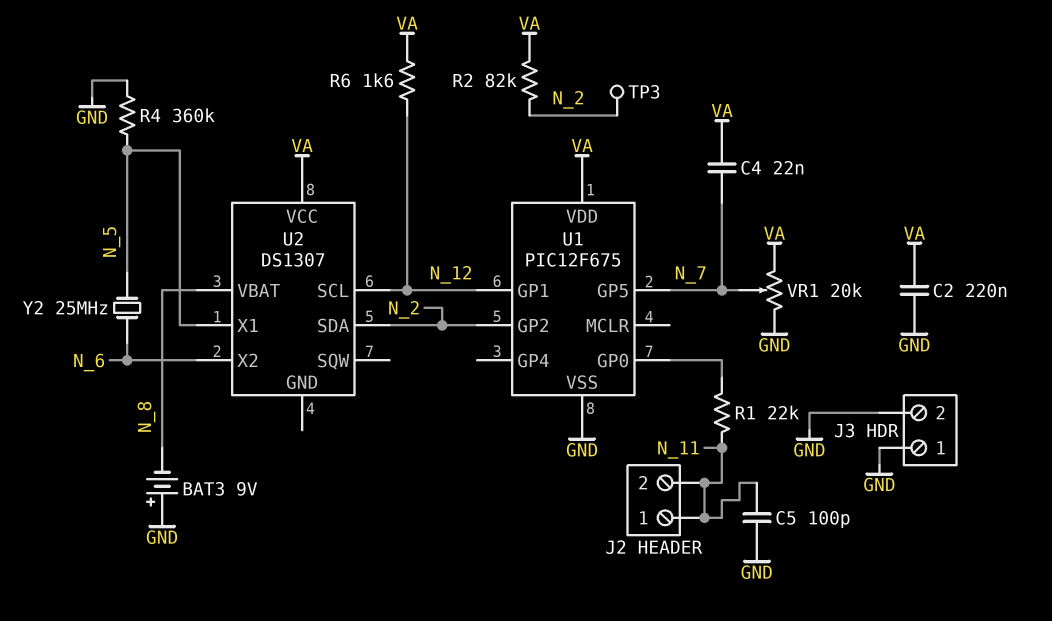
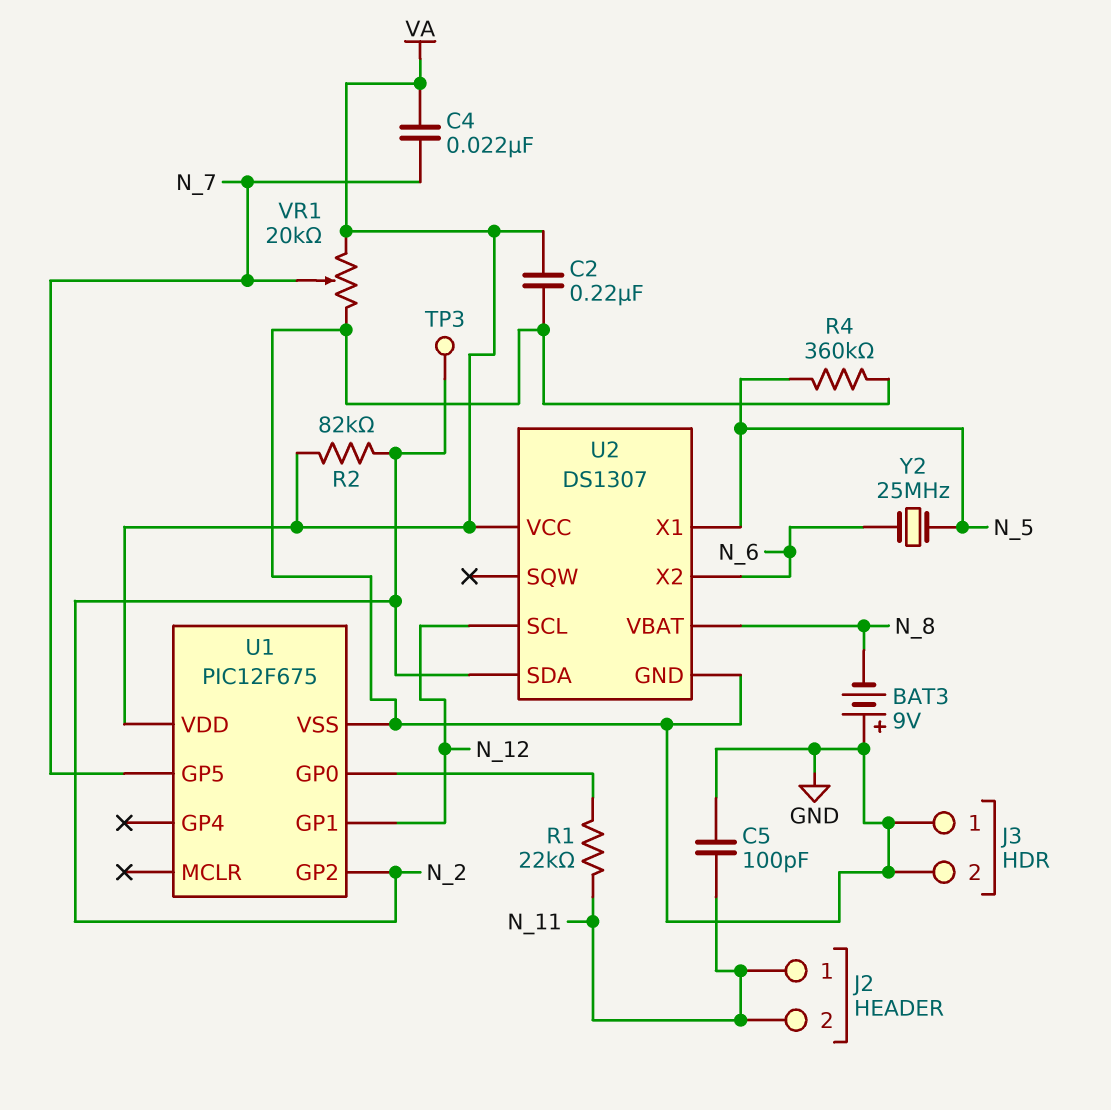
R6: 1.6k (N_12, VA) -> none
U2 pin GND: none -> GND

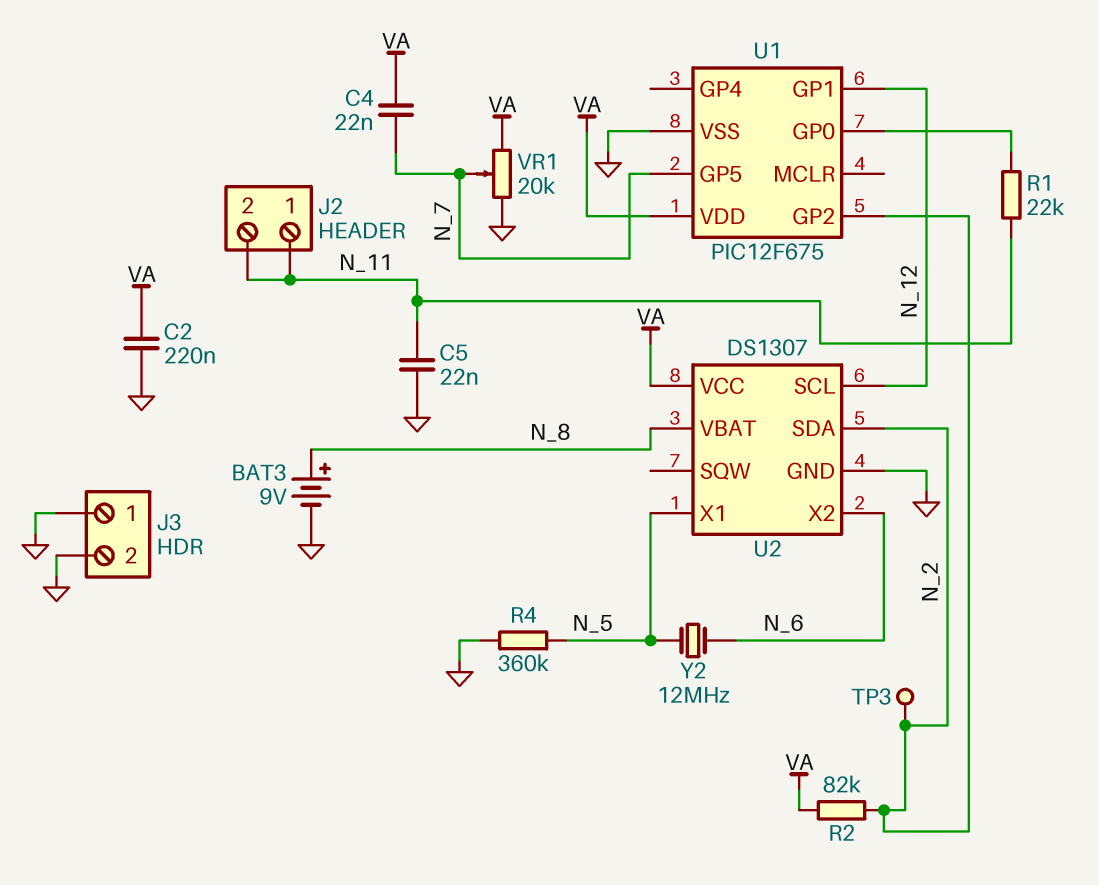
BAT3: 9V (plus GND, minus N_8) -> 9V (plus N_8, minus GND)
C5: 100pF (GND, N_11) -> 22nF (GND, N_11)
Y2: 25MHz (N_5, N_6) -> 12MHz (N_5, N_6)

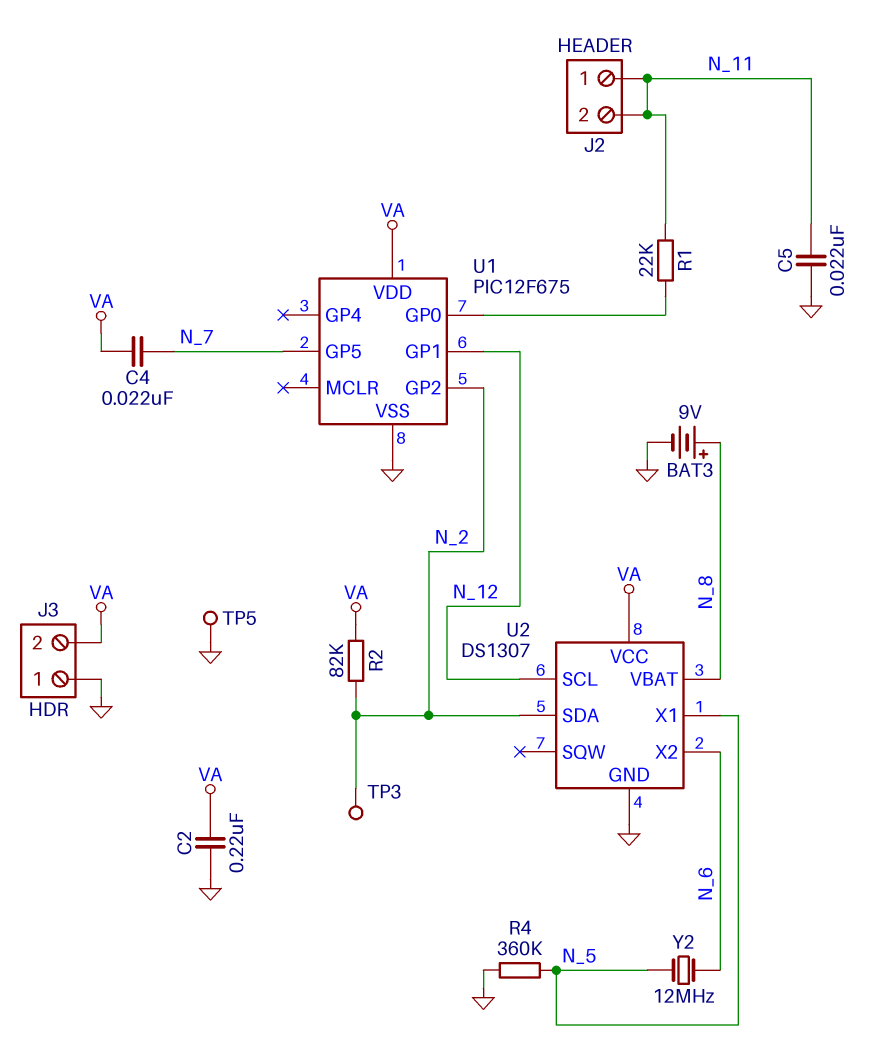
J3 pin 2: GND -> VA
TP5: none -> test point (GND)
VR1: 20k (GND, VA, wiper N_7) -> none

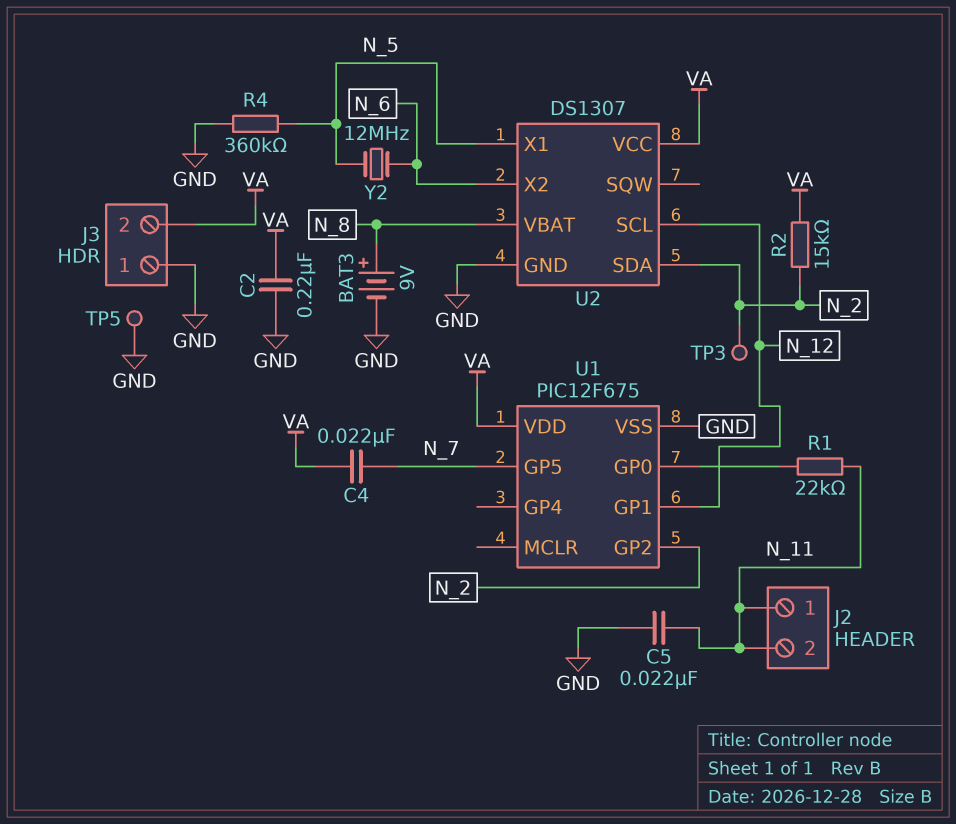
R2: 82k (N_2, VA) -> 15k (N_2, VA)

